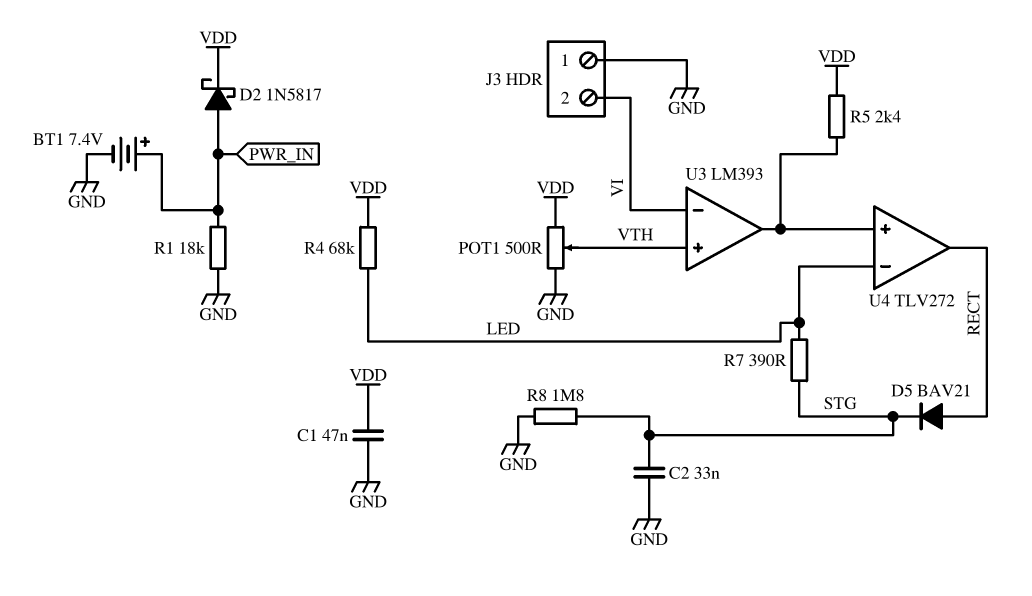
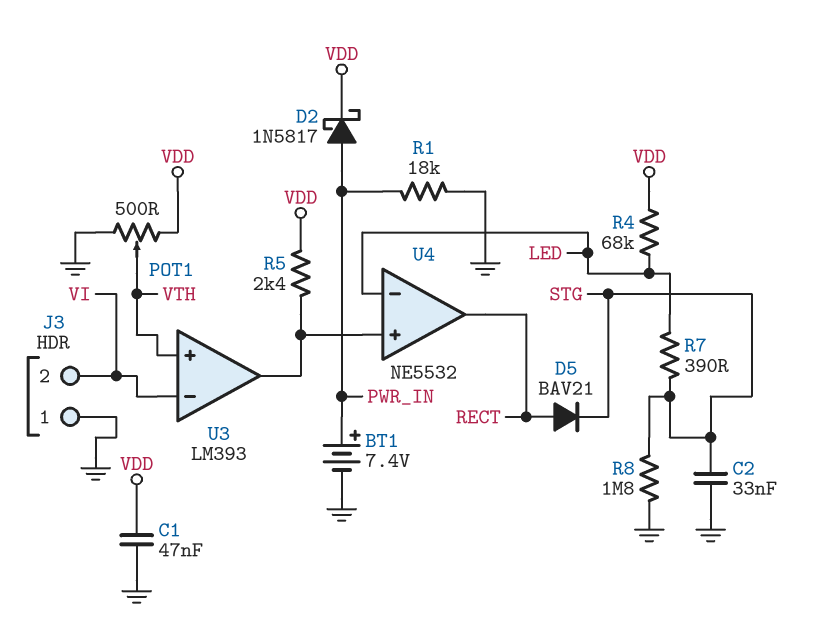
U4: TLV272 -> NE5532

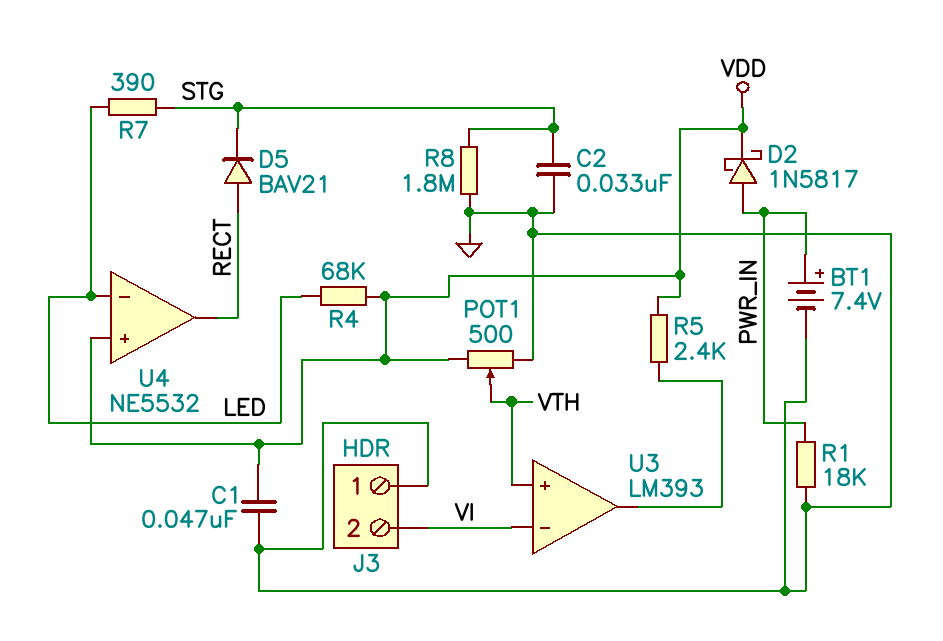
U4 pin in+: U3/out -> VDD

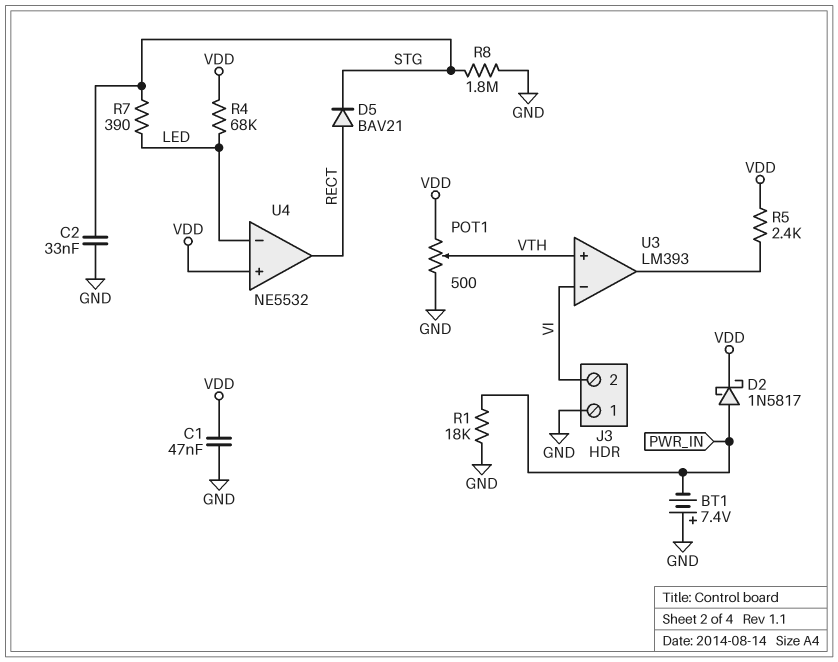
BT1: 7.4V (plus PWR_IN, minus GND) -> 7.4V (plus GND, minus PWR_IN)

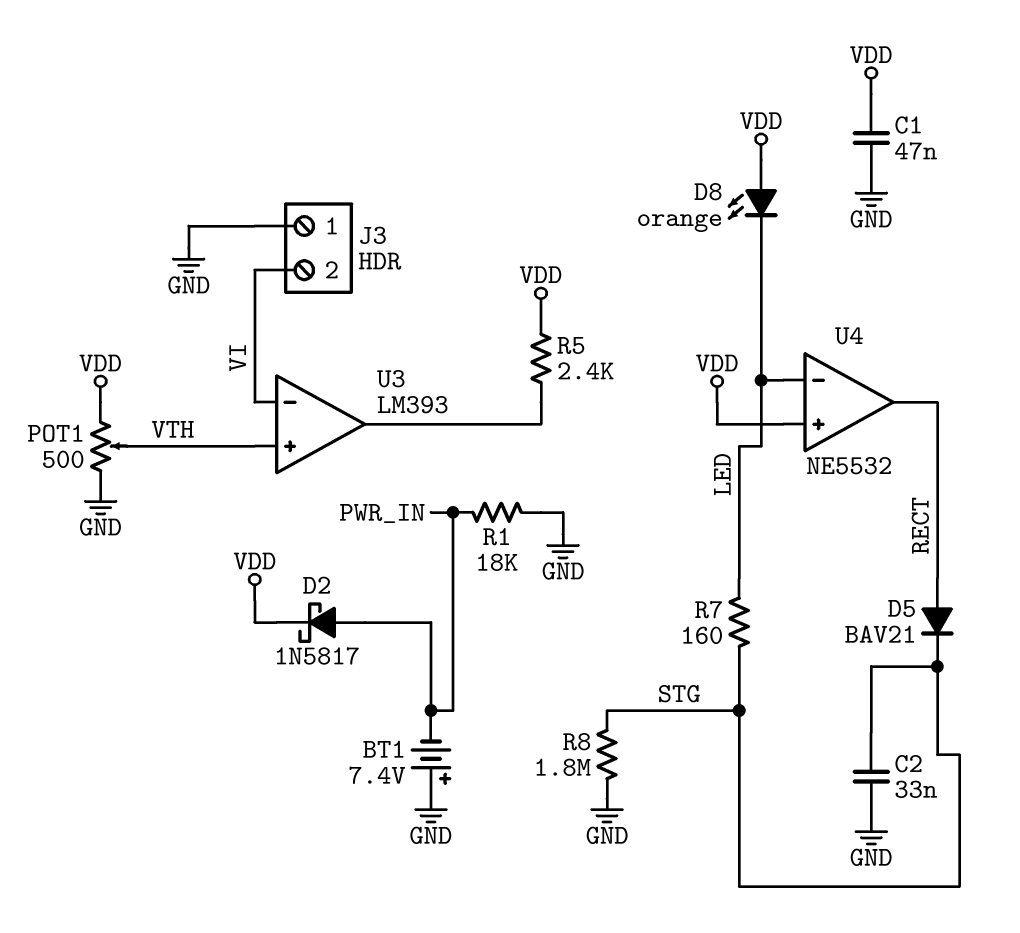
D8: none -> LED orange (A VDD, K LED)
R4: 68k (LED, VDD) -> none
R7: 390 (LED, STG) -> 160 (LED, STG)

